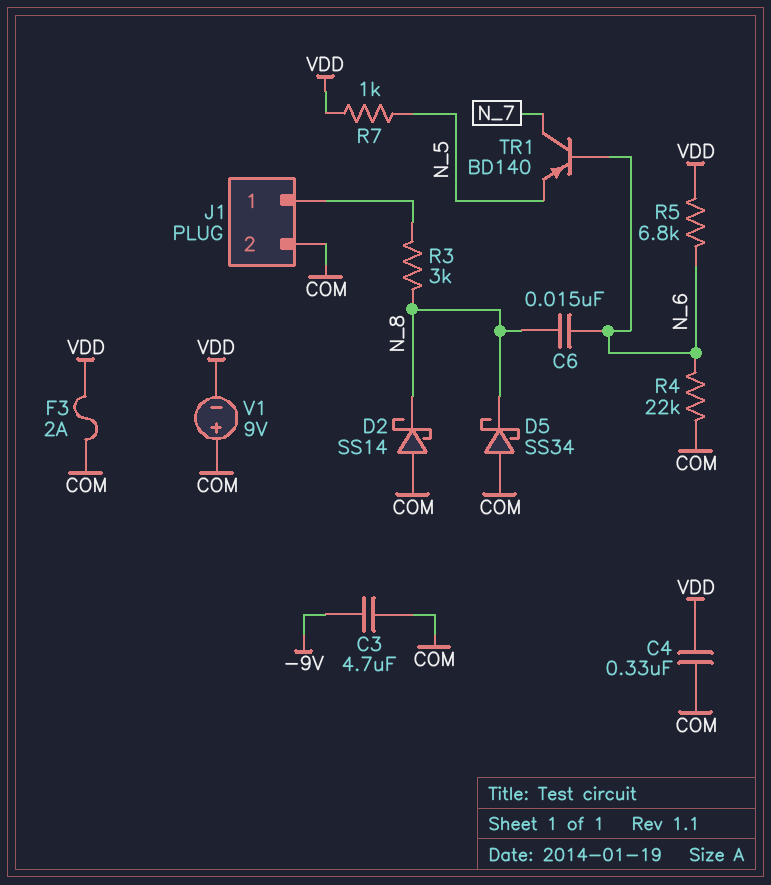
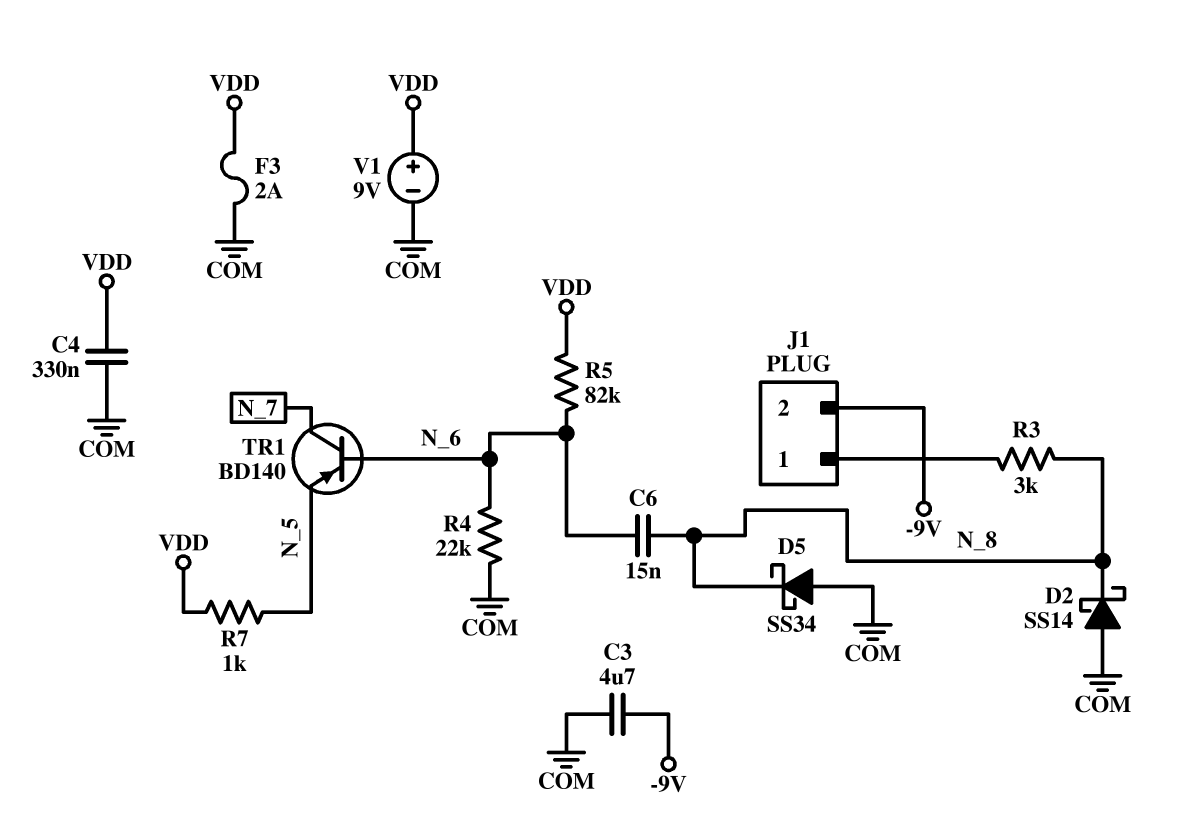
J1 pin 2: COM -> -9V
R5: 6.8k (N_6, VDD) -> 82k (N_6, VDD)
V1: 9V (plus COM, minus VDD) -> 9V (plus VDD, minus COM)

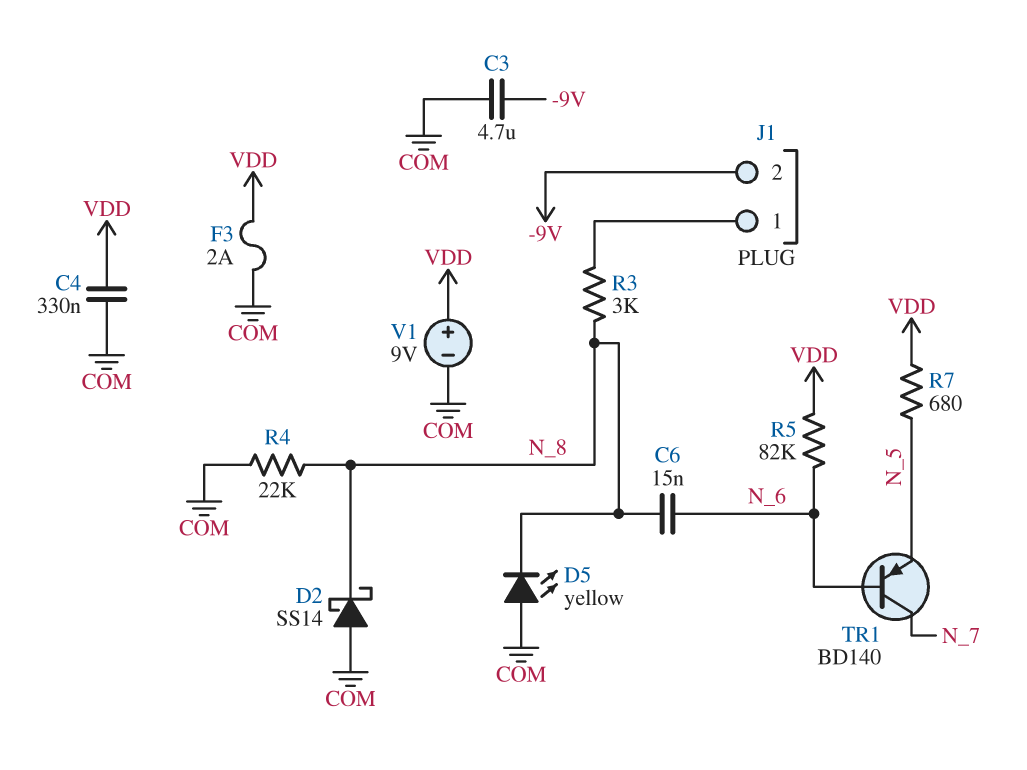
D5: schottky SS34 (A COM, K N_8) -> LED yellow (A COM, K N_8)
R4: 22k (COM, N_6) -> 22k (COM, N_8)
R7: 1k (N_5, VDD) -> 680 (N_5, VDD)

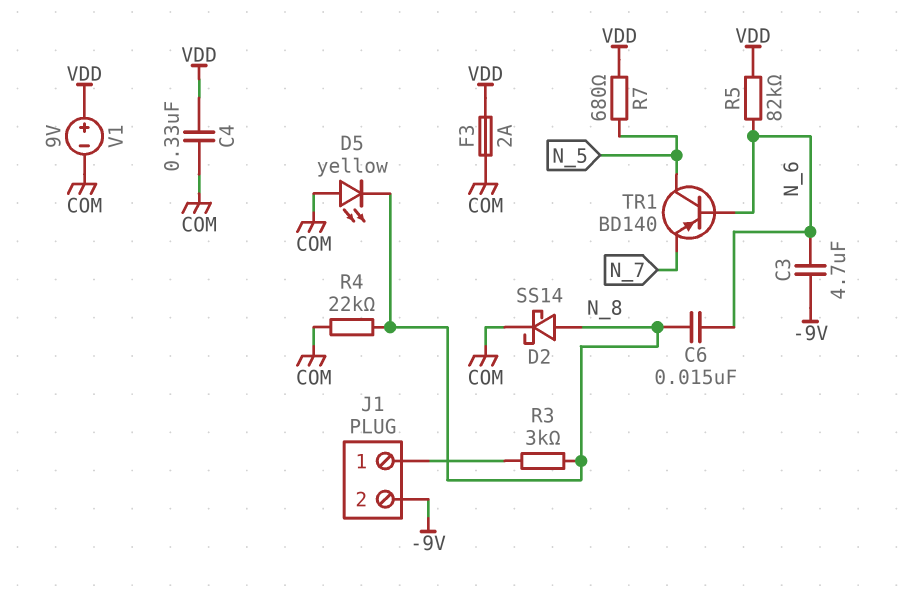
C3: 4.7uF (-9V, COM) -> 4.7uF (-9V, N_6)
D2: schottky SS14 (A COM, K N_8) -> schottky SS14 (A N_8, K COM)
TR1: PNP BD140 (B N_6, C N_7, E N_5) -> PNP BD140 (B N_6, C N_5, E N_7)

